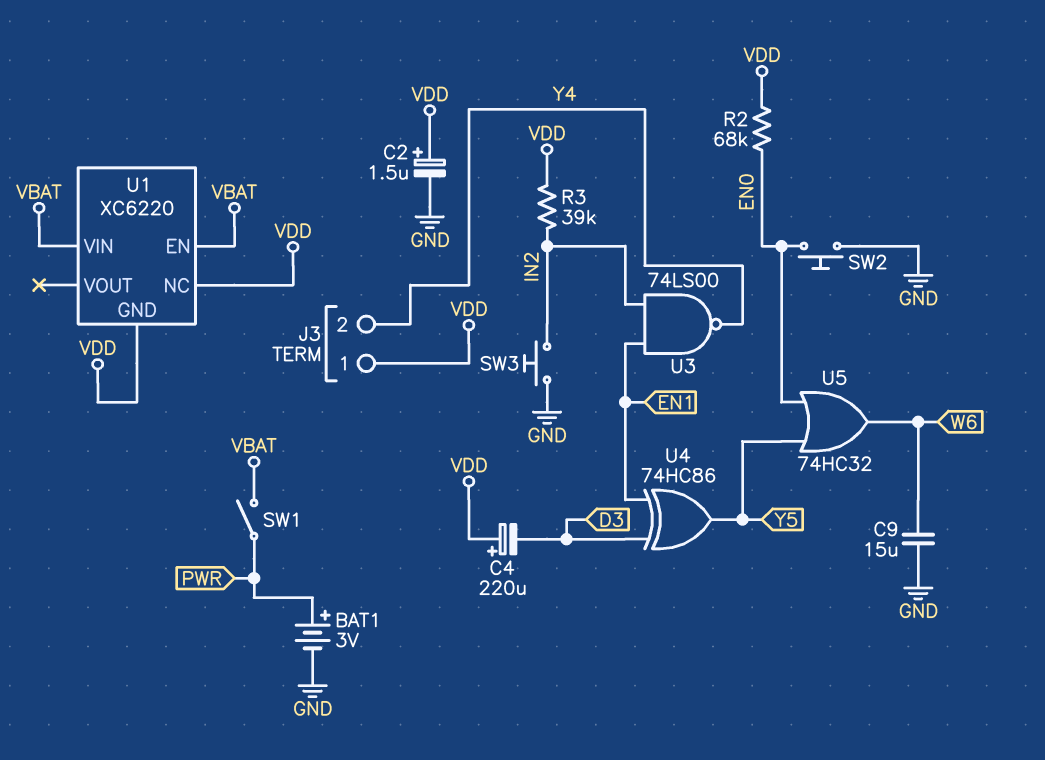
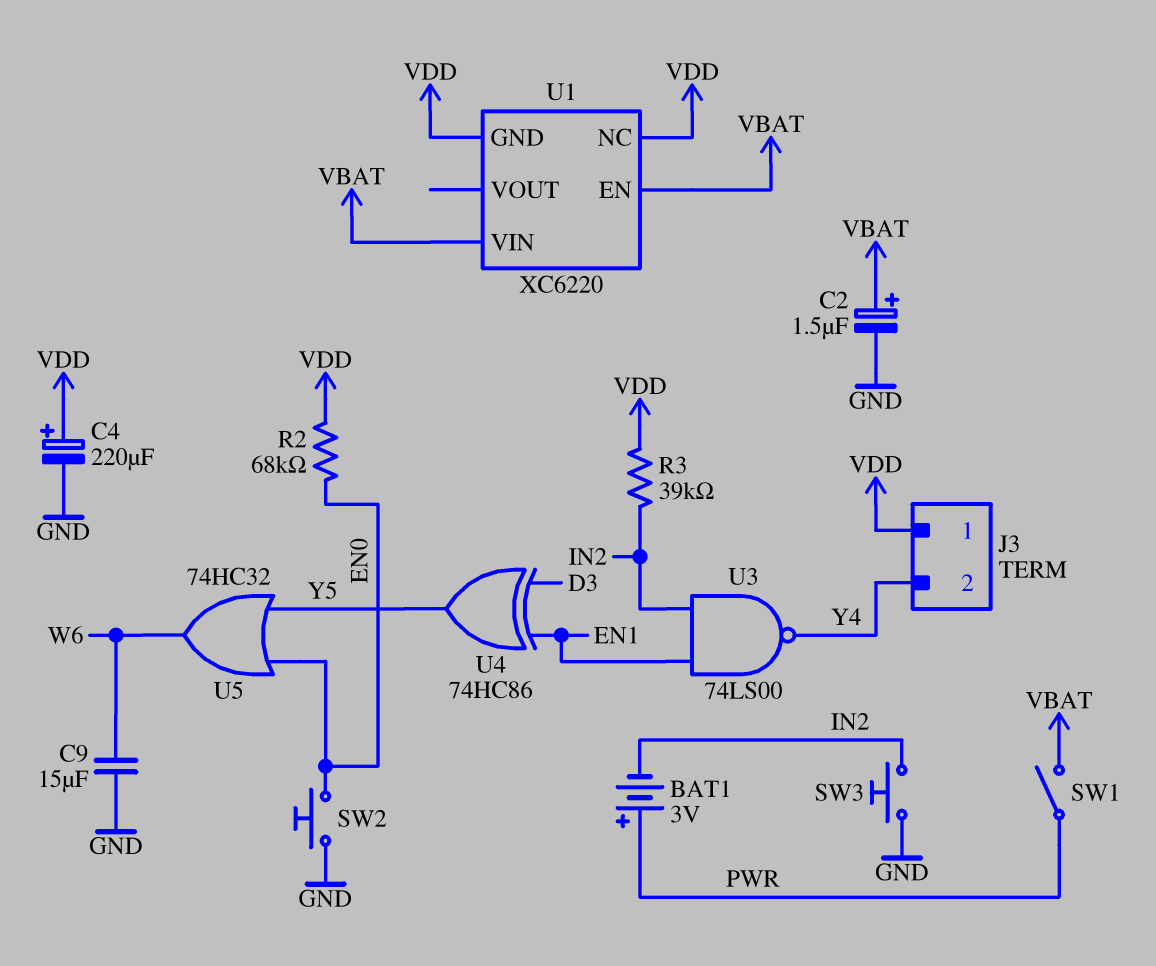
BAT1: 3V (plus PWR, minus GND) -> 3V (plus PWR, minus IN2)
C2: 1.5uF (plus VDD, minus GND) -> 1.5uF (plus VBAT, minus GND)
C4: 220uF (plus VDD, minus D3) -> 220uF (plus VDD, minus GND)

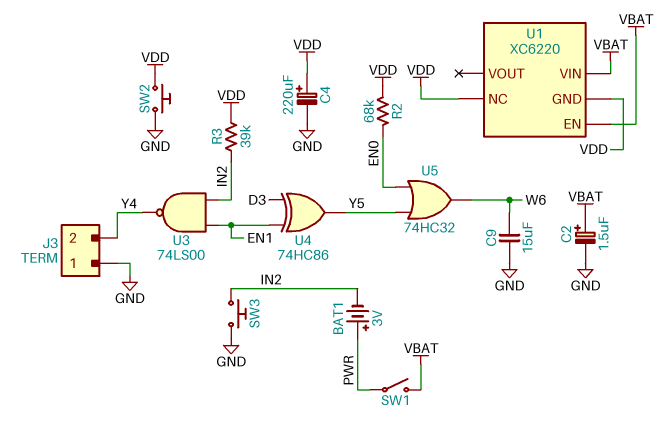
J3 pin 1: VDD -> GND
SW2: button (EN0, GND) -> button (GND, VDD)

